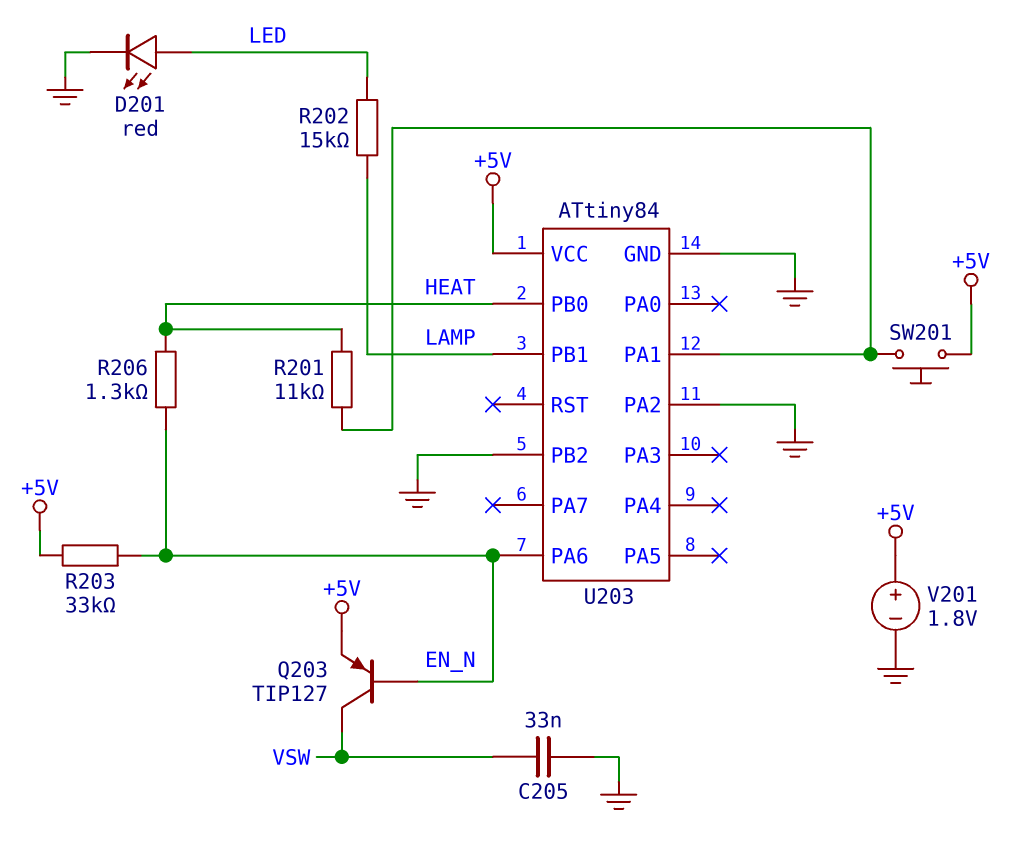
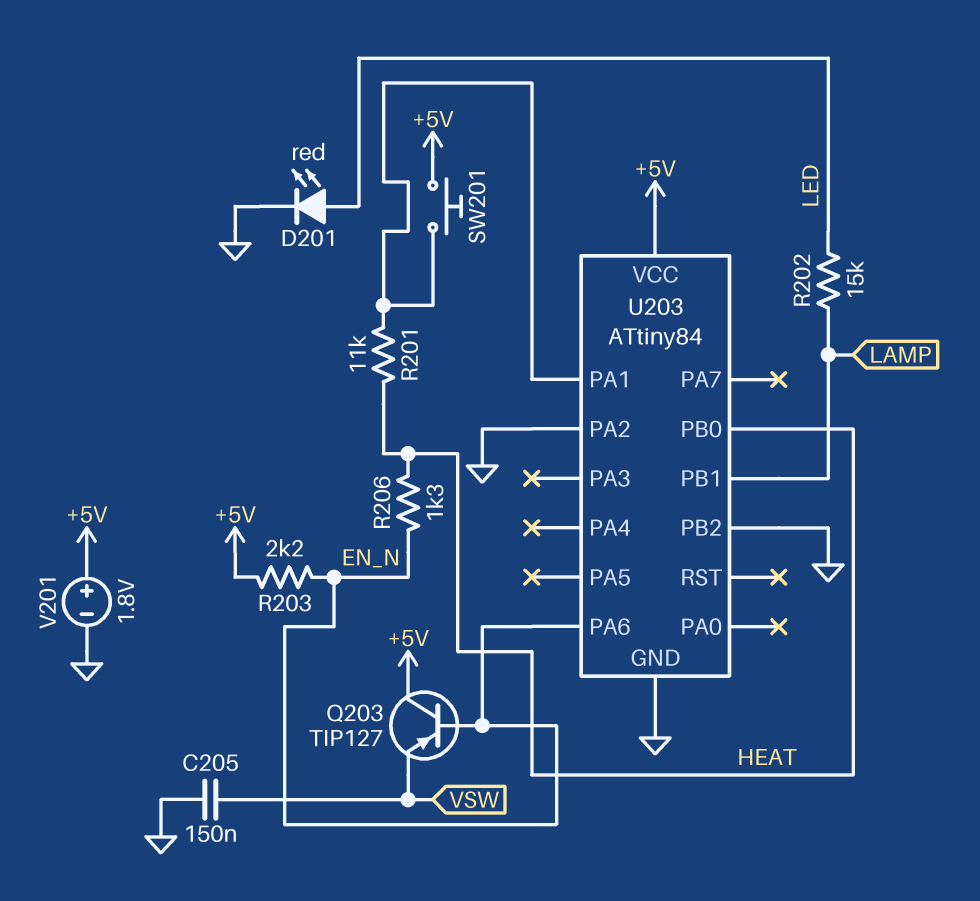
C205: 33nF (GND, VSW) -> 150nF (GND, VSW)
Q203: PNP TIP127 (B EN_N, C VSW, E +5V) -> PNP TIP127 (B EN_N, C +5V, E VSW)
R203: 33k (+5V, EN_N) -> 2.2k (+5V, EN_N)

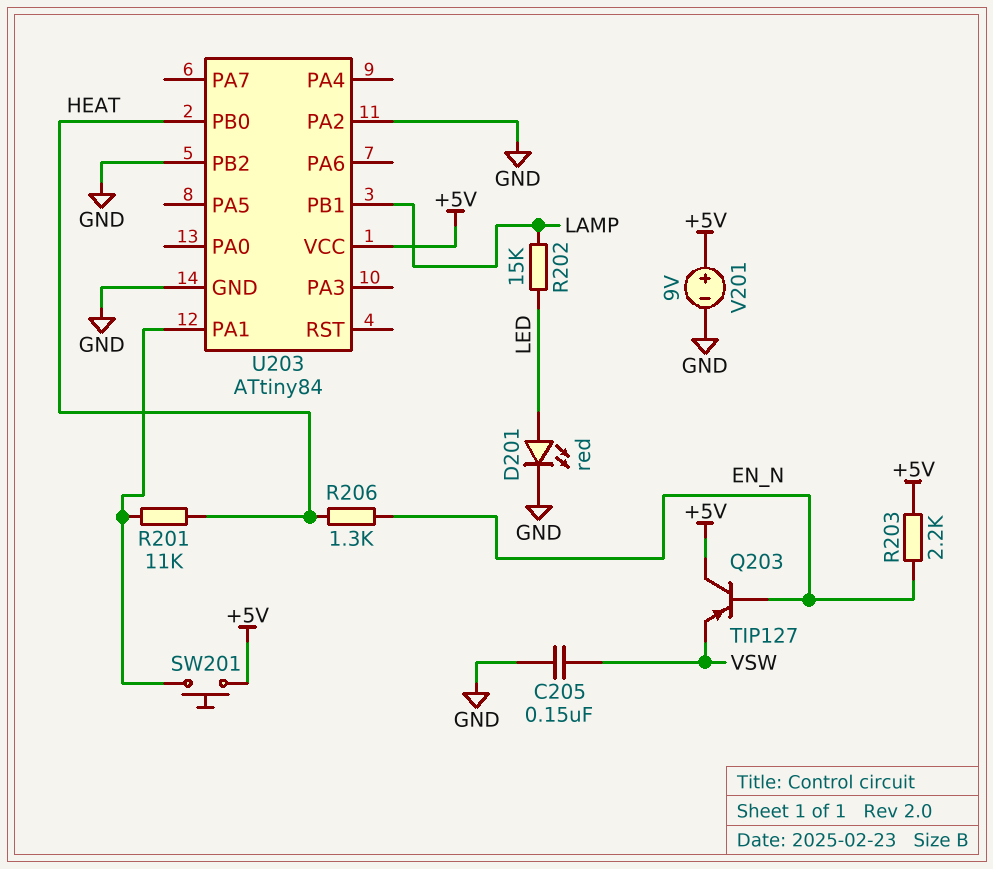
U203 pin PA6: EN_N -> none
V201: 1.8V (plus +5V, minus GND) -> 9V (plus +5V, minus GND)

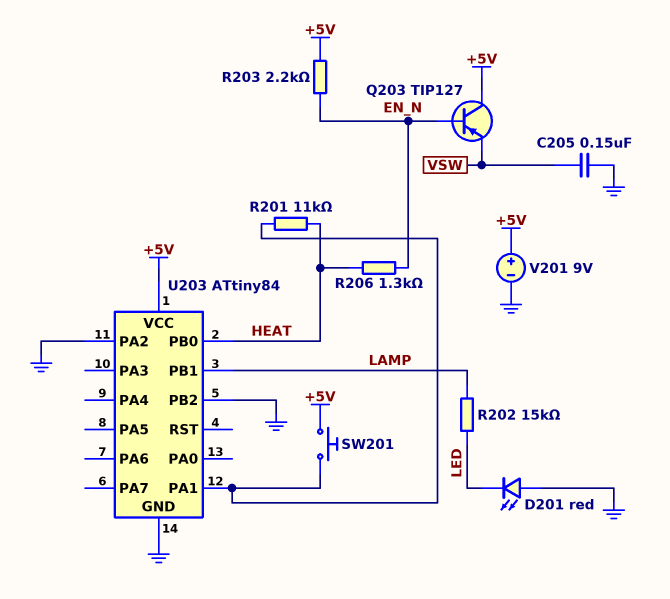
D201: LED red (A LED, K GND) -> LED red (A GND, K LED)

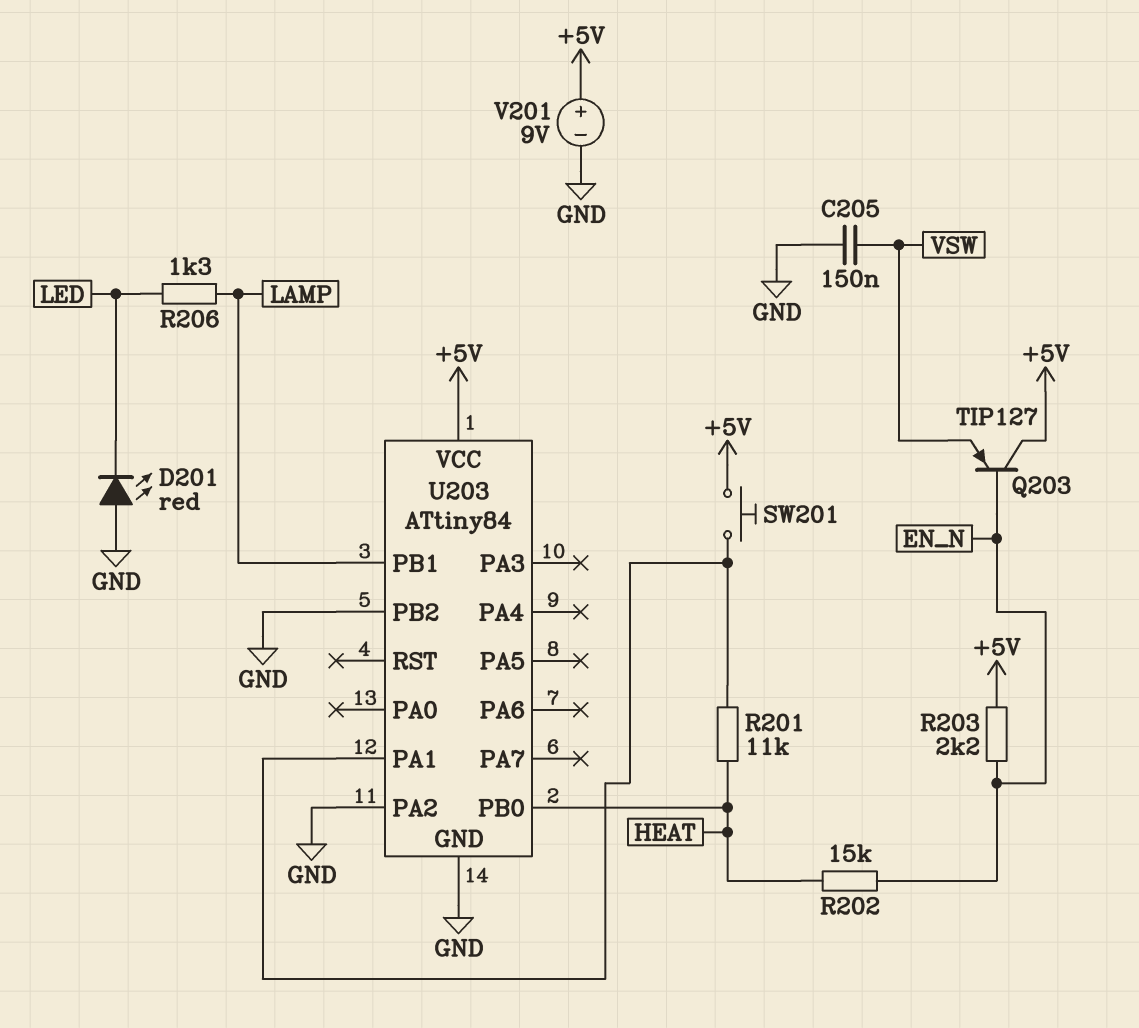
R202: 15k (LAMP, LED) -> 15k (EN_N, HEAT)
R206: 1.3k (EN_N, HEAT) -> 1.3k (LAMP, LED)

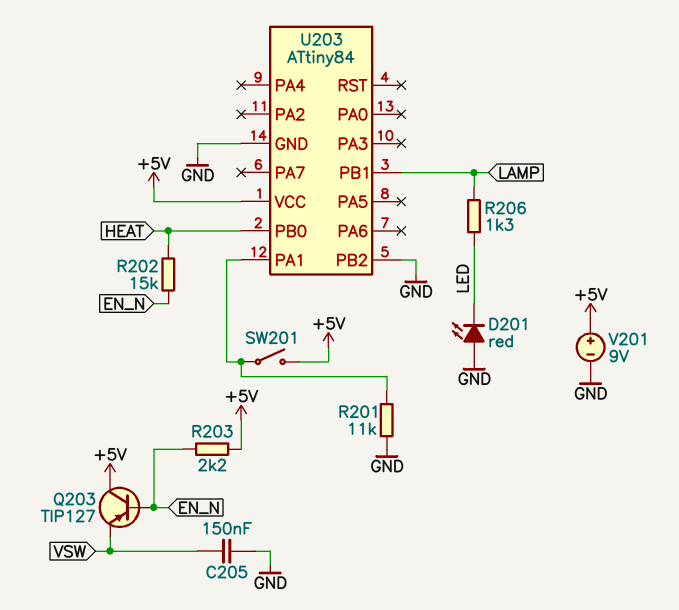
R201: 11k (HEAT, U203/PA1) -> 11k (GND, U203/PA1)
SW201: button (+5V, U203/PA1) -> switch (+5V, U203/PA1)
U203 pin PA2: GND -> none

